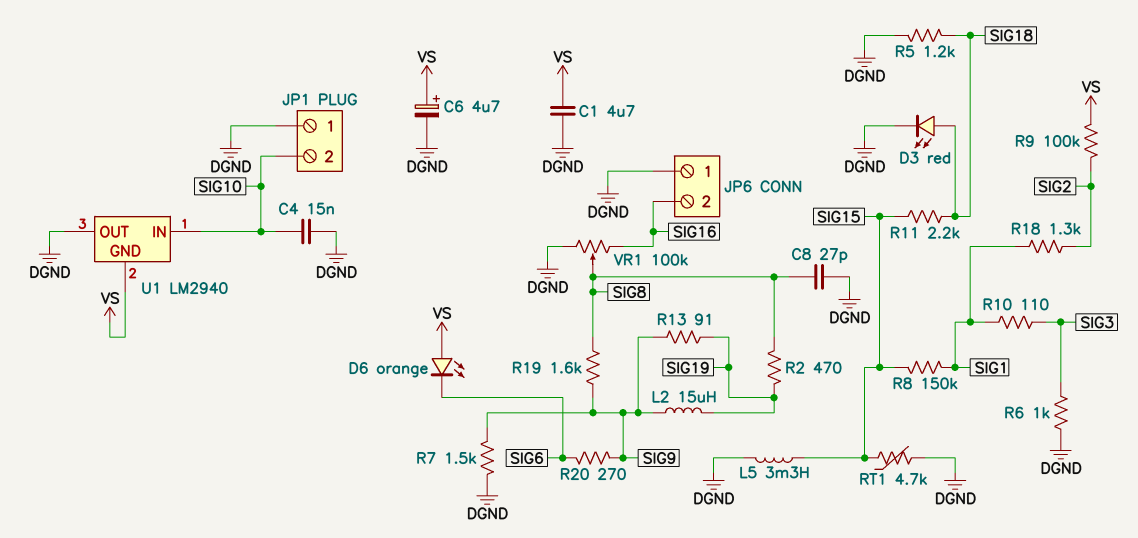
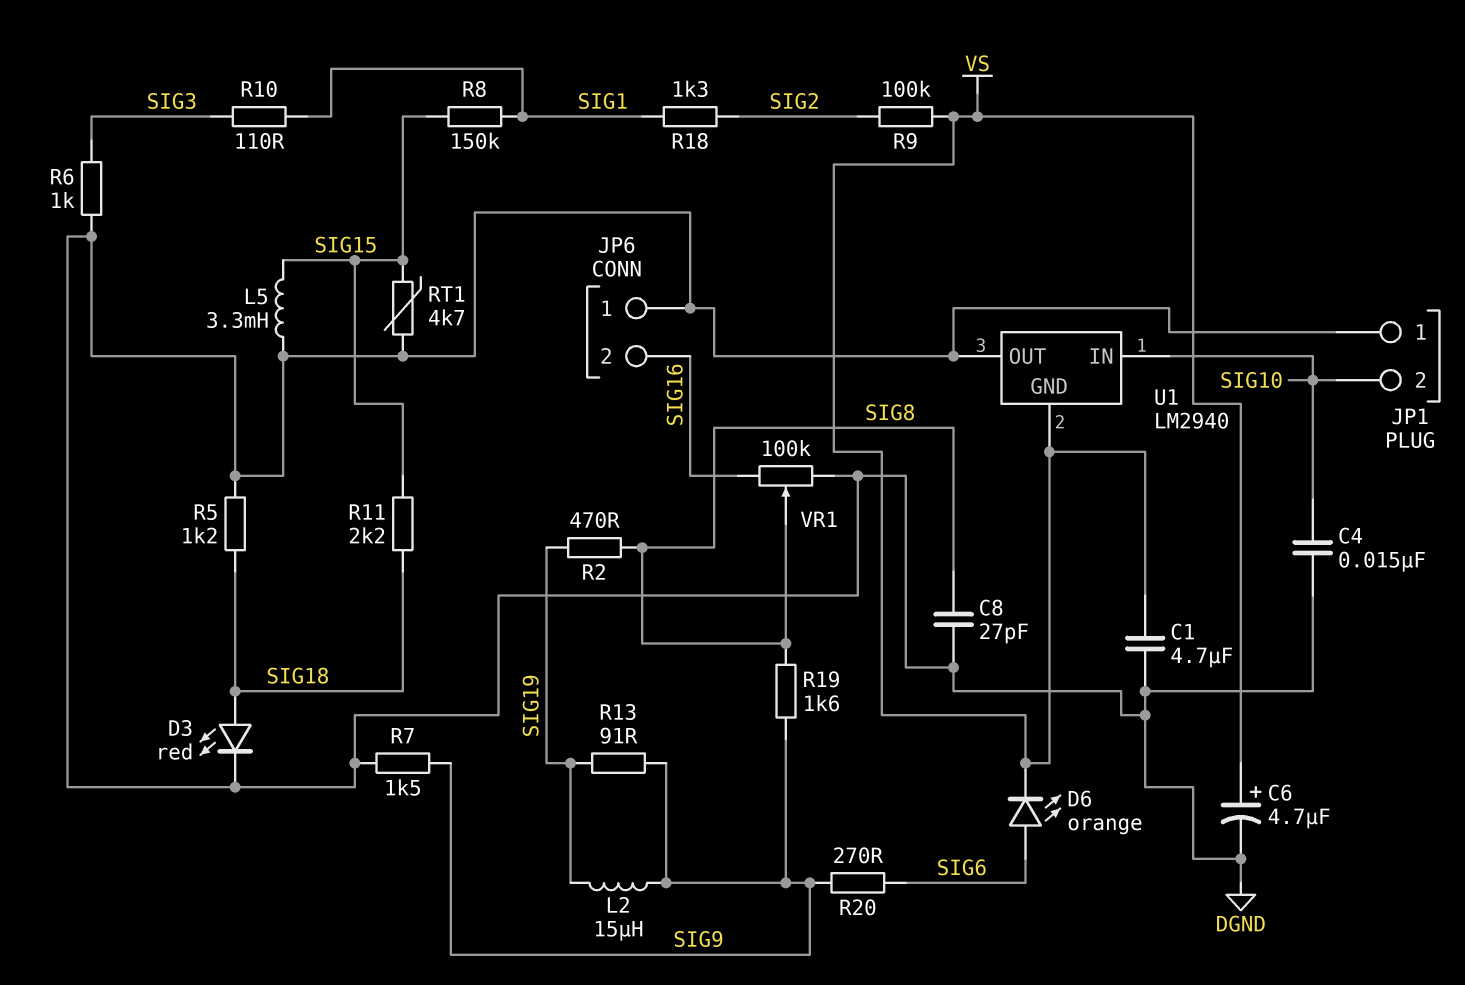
D6: LED orange (A VS, K SIG6) -> LED orange (A SIG6, K VS)

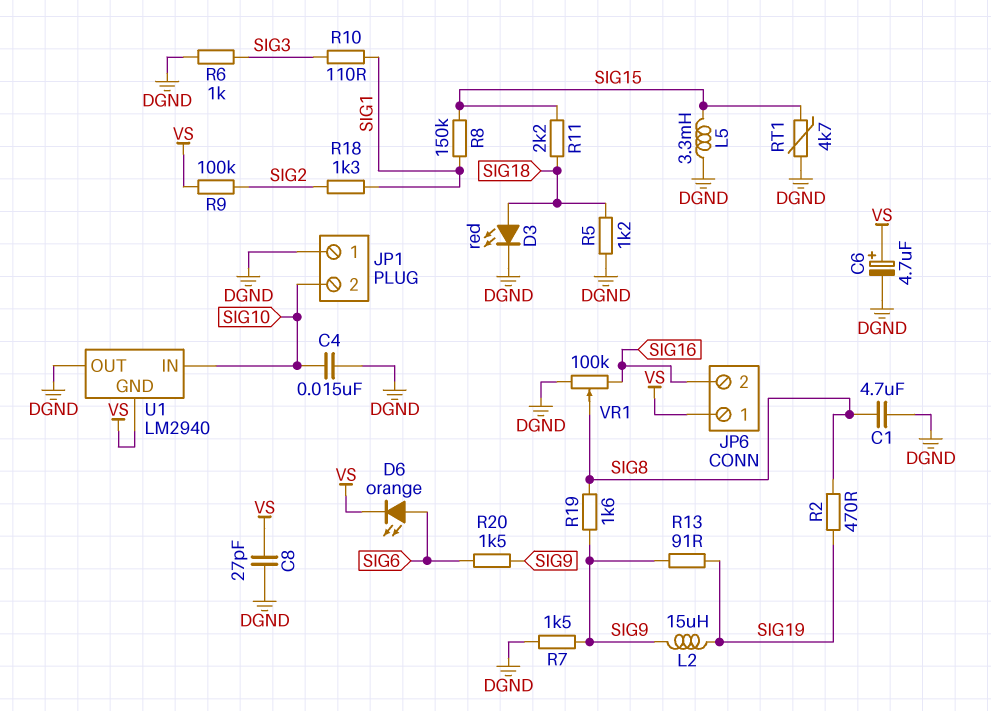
C1: 4.7uF (DGND, VS) -> 4.7uF (DGND, SIG8)
C8: 27pF (DGND, SIG8) -> 27pF (DGND, VS)
JP6 pin 1: DGND -> VS
R20: 270 (SIG6, SIG9) -> 1.5k (SIG6, SIG9)

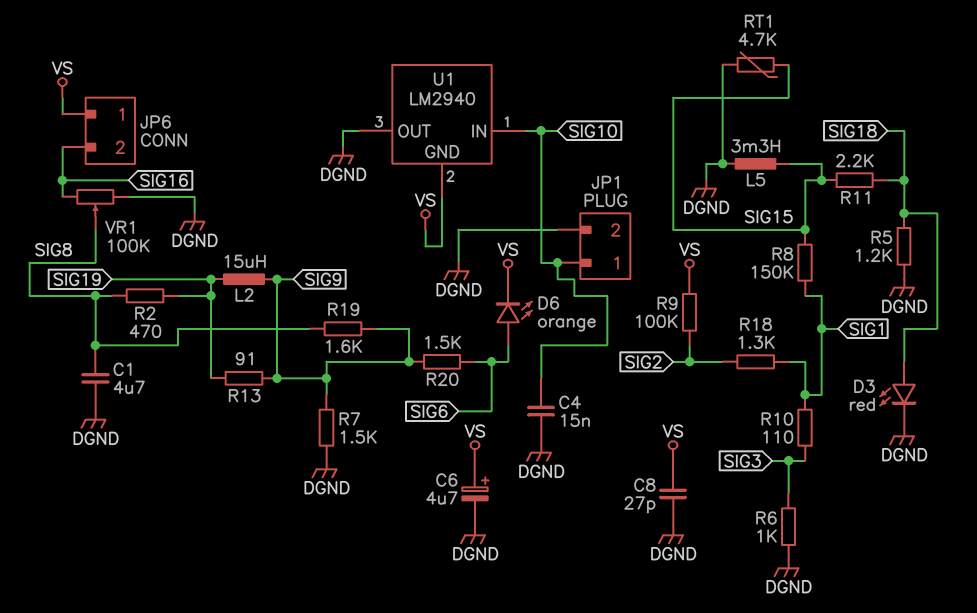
JP1 pin 1: DGND -> SIG10
JP1 pin 2: SIG10 -> DGND

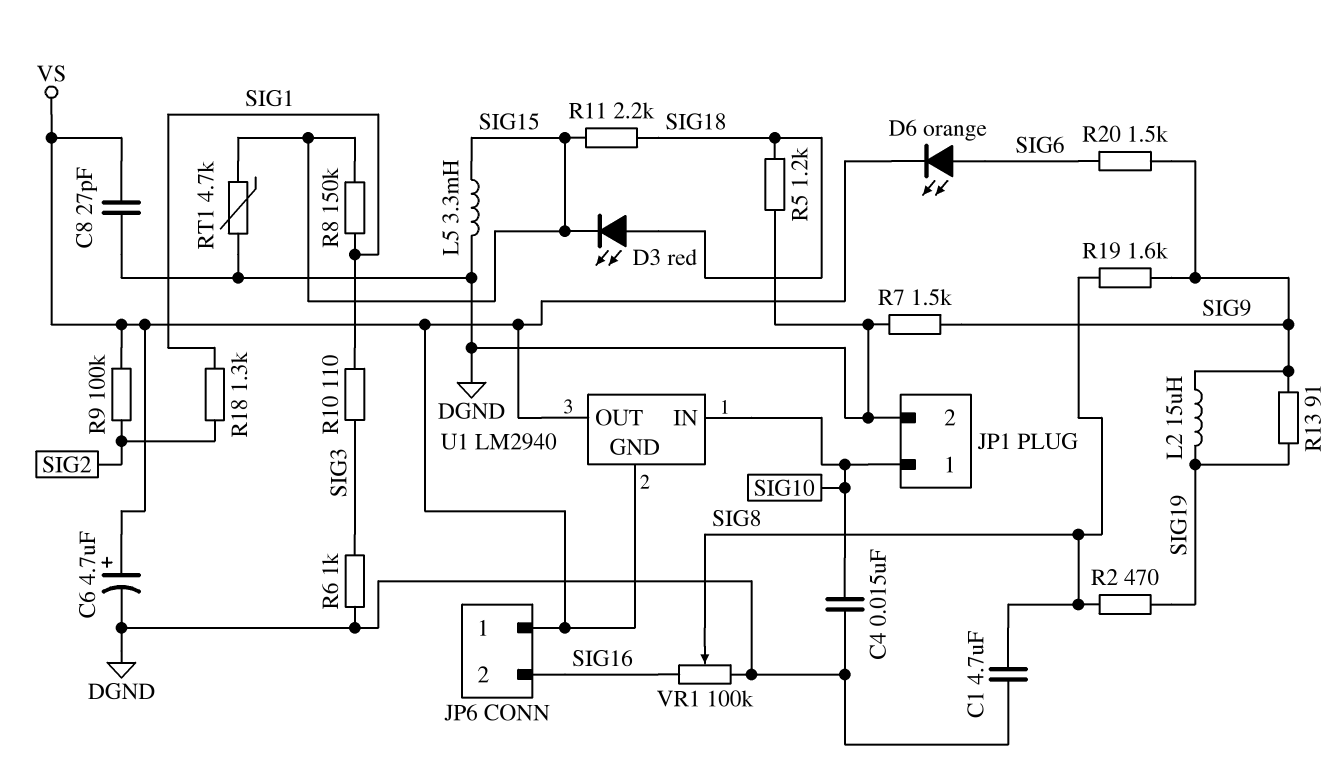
D3: LED red (A SIG18, K DGND) -> LED red (A SIG18, K SIG15)
U1 pin OUT: DGND -> VS

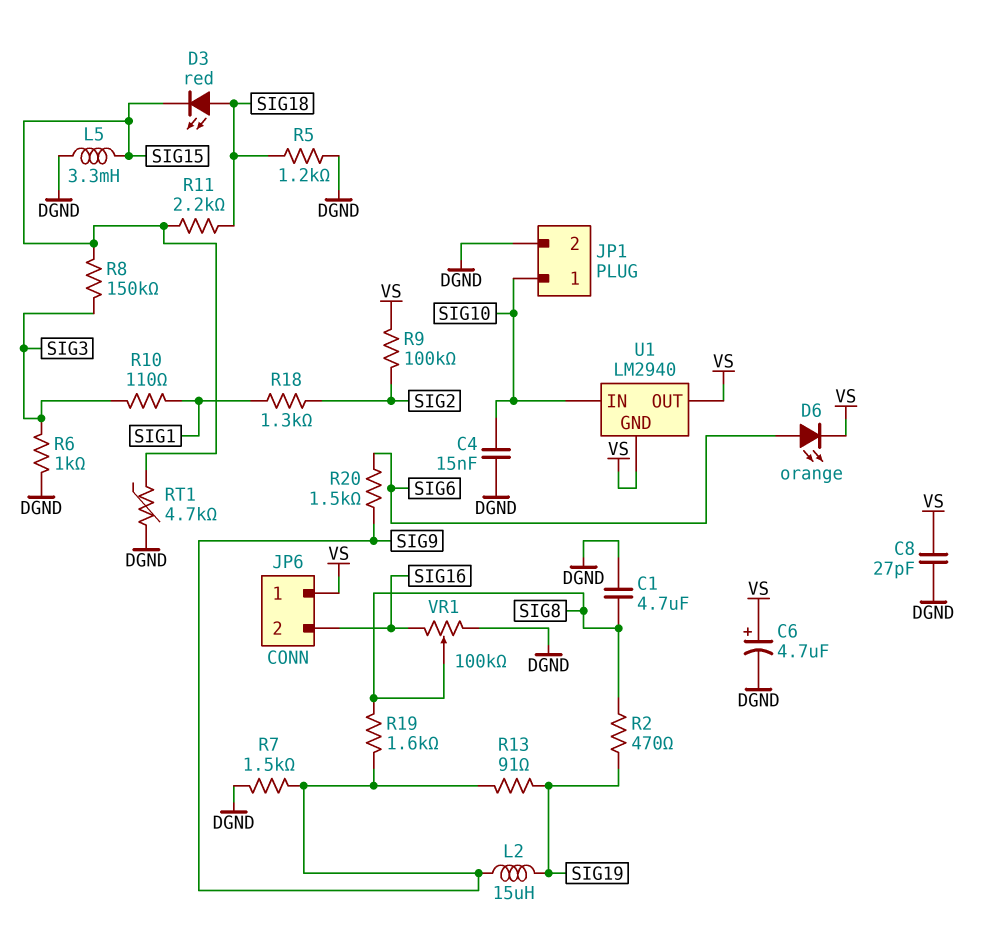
R8: 150k (SIG1, SIG15) -> 150k (SIG3, SIG15)

